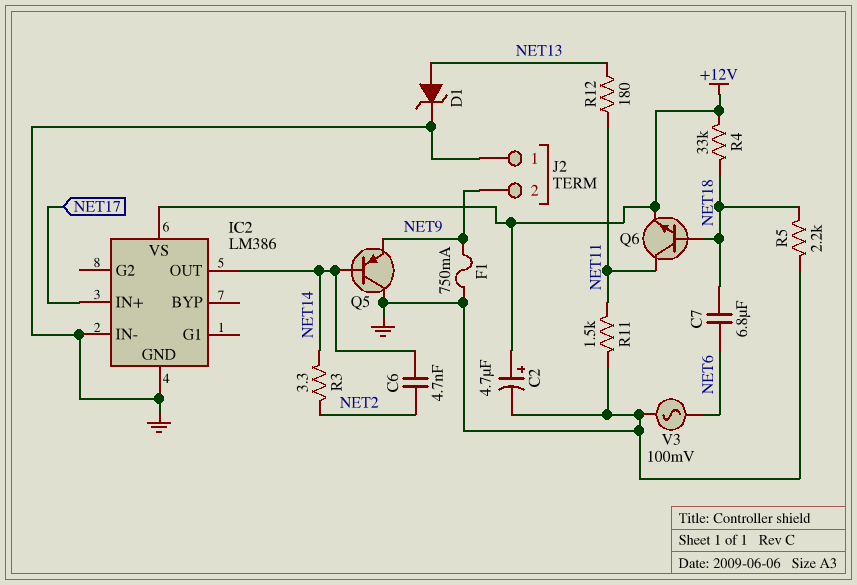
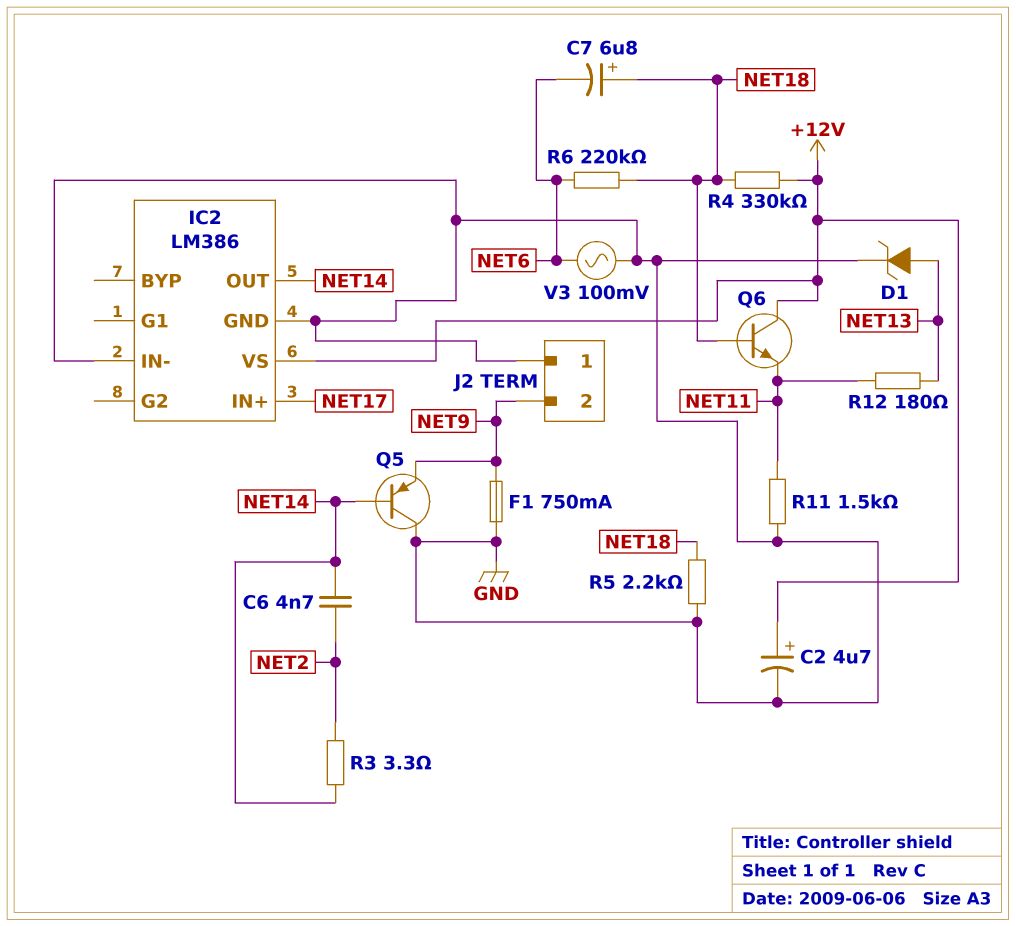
C7: 6.8uF (NET6, NET18) -> 6.8uF (plus NET18, minus NET6)
Q6: NPN (B NET18, C NET11, E +12V) -> NPN (B NET18, C +12V, E NET11)
R4: 33k (+12V, NET18) -> 330k (+12V, NET18)
R6: none -> 220k (NET6, NET18)

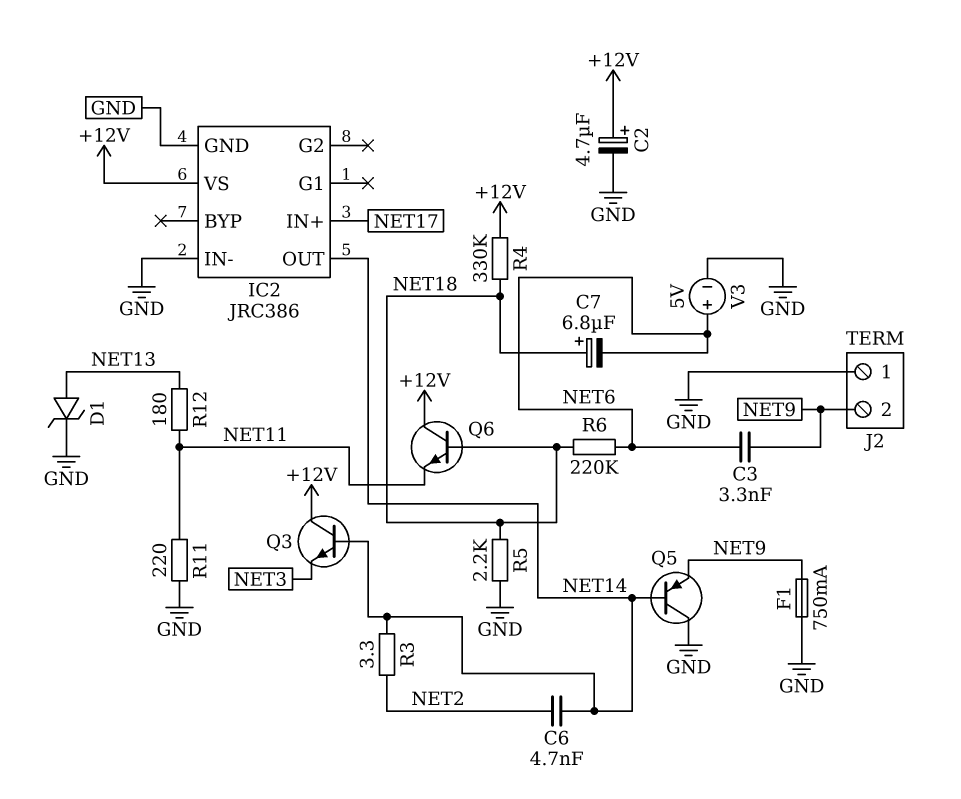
C3: none -> 3.3nF (NET6, NET9)
IC2: LM386 -> JRC386
Q3: none -> NPN (B NET14, C +12V, E NET3)
R11: 1.5k (GND, NET11) -> 220 (GND, NET11)
V3: AC 100mV (GND, NET6) -> 5V (plus NET6, minus GND)

